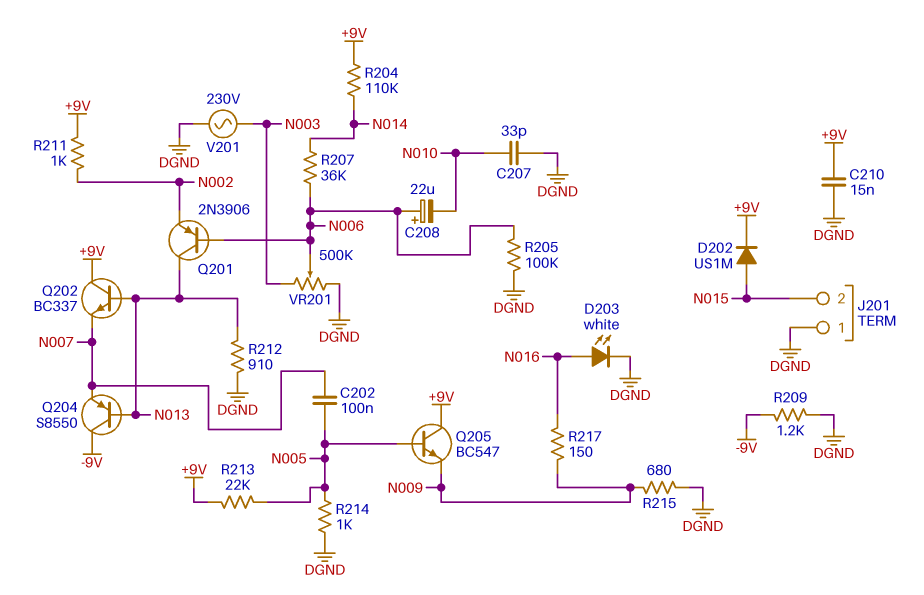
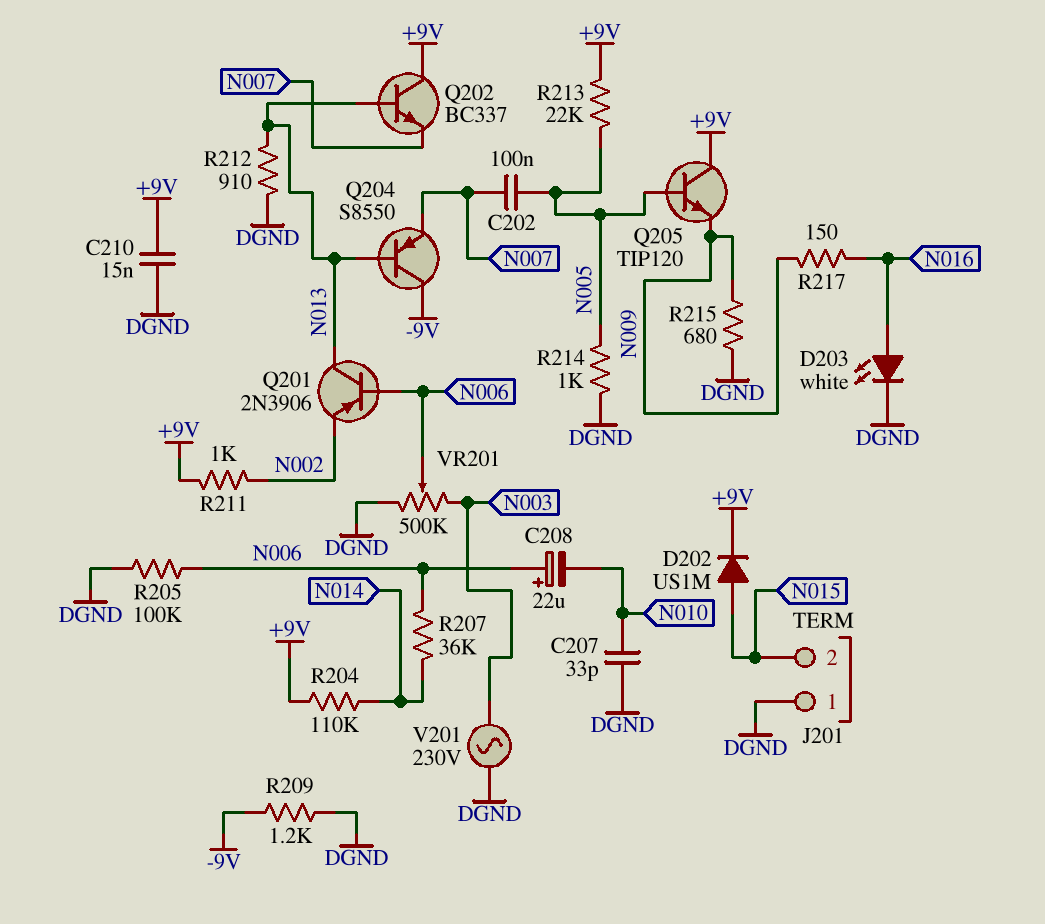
Q205: NPN BC547 (B N005, C +9V, E N009) -> NPN TIP120 (B N005, C +9V, E N009)

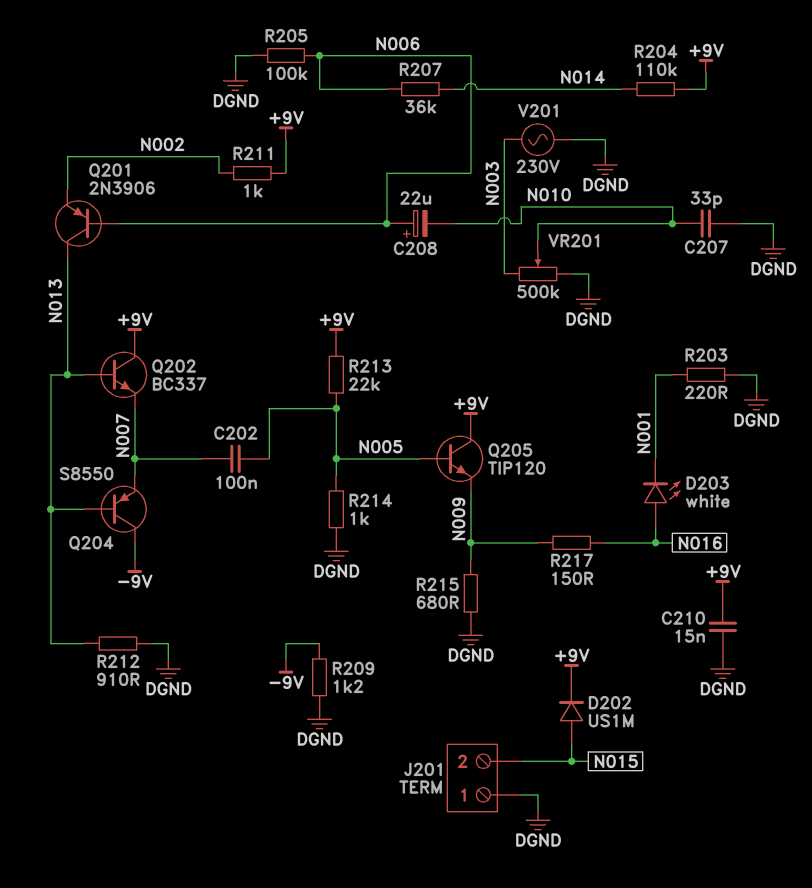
D203: LED white (A N016, K DGND) -> LED white (A N016, K N001)
R203: none -> 220 (DGND, N001)
VR201: 500k (DGND, N003, wiper N006) -> 500k (DGND, N003, wiper N010)

